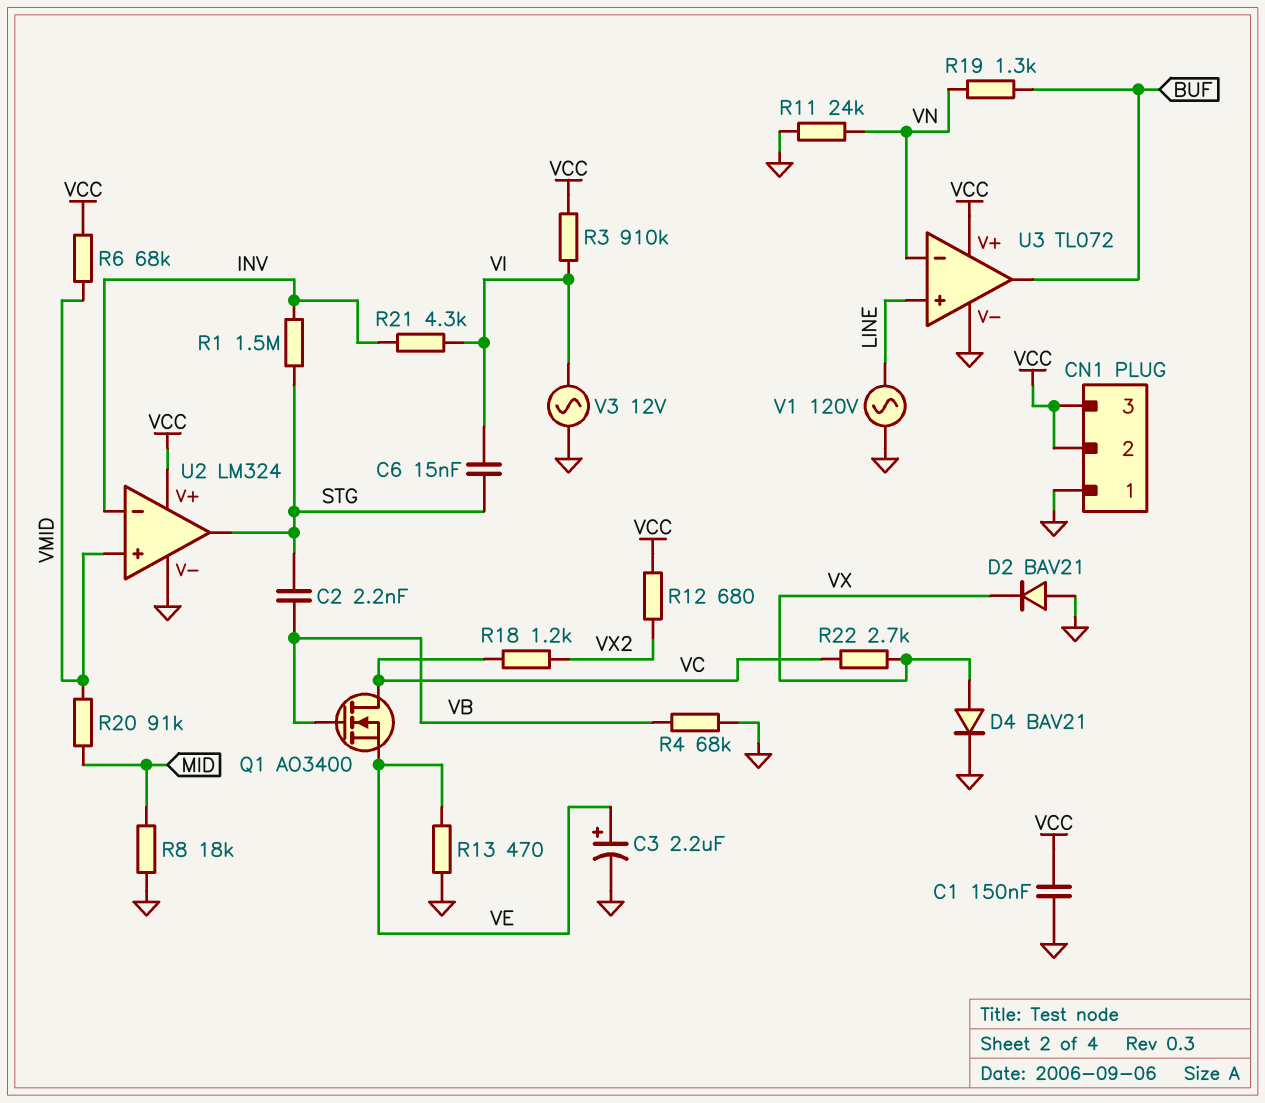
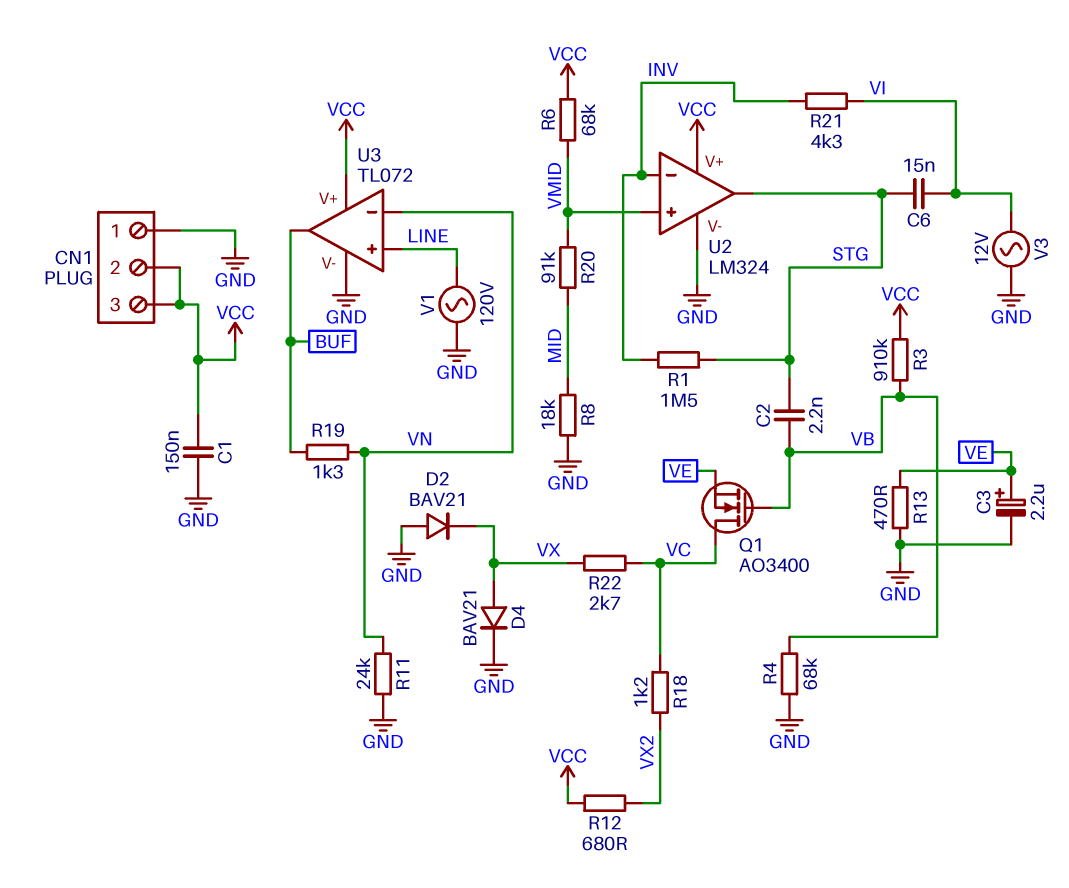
R3: 910k (VCC, VI) -> 910k (VB, VCC)

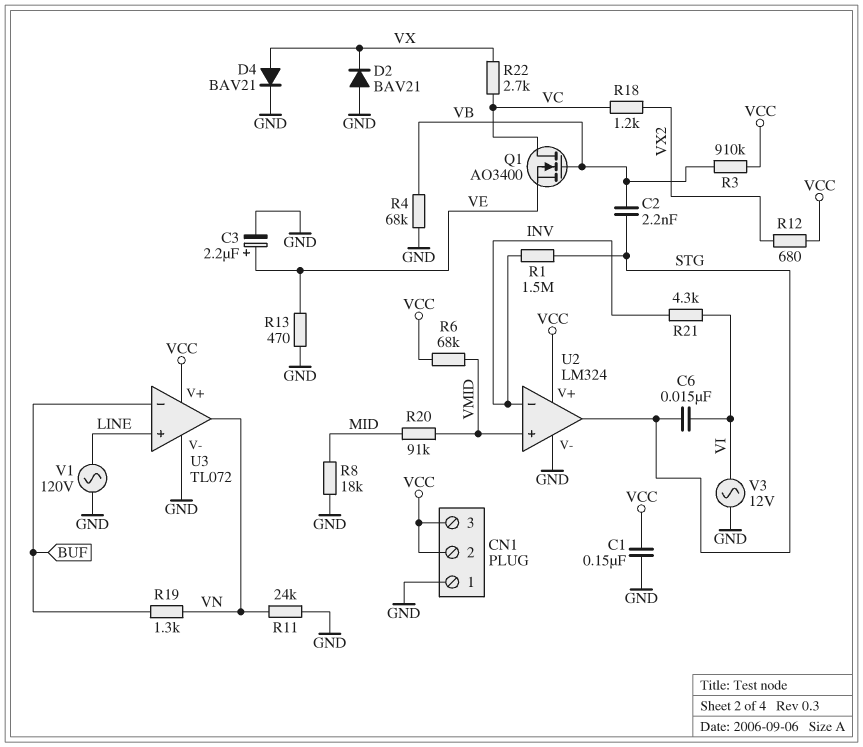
U3 pin in-: VN -> BUF
U3 pin out: BUF -> VN

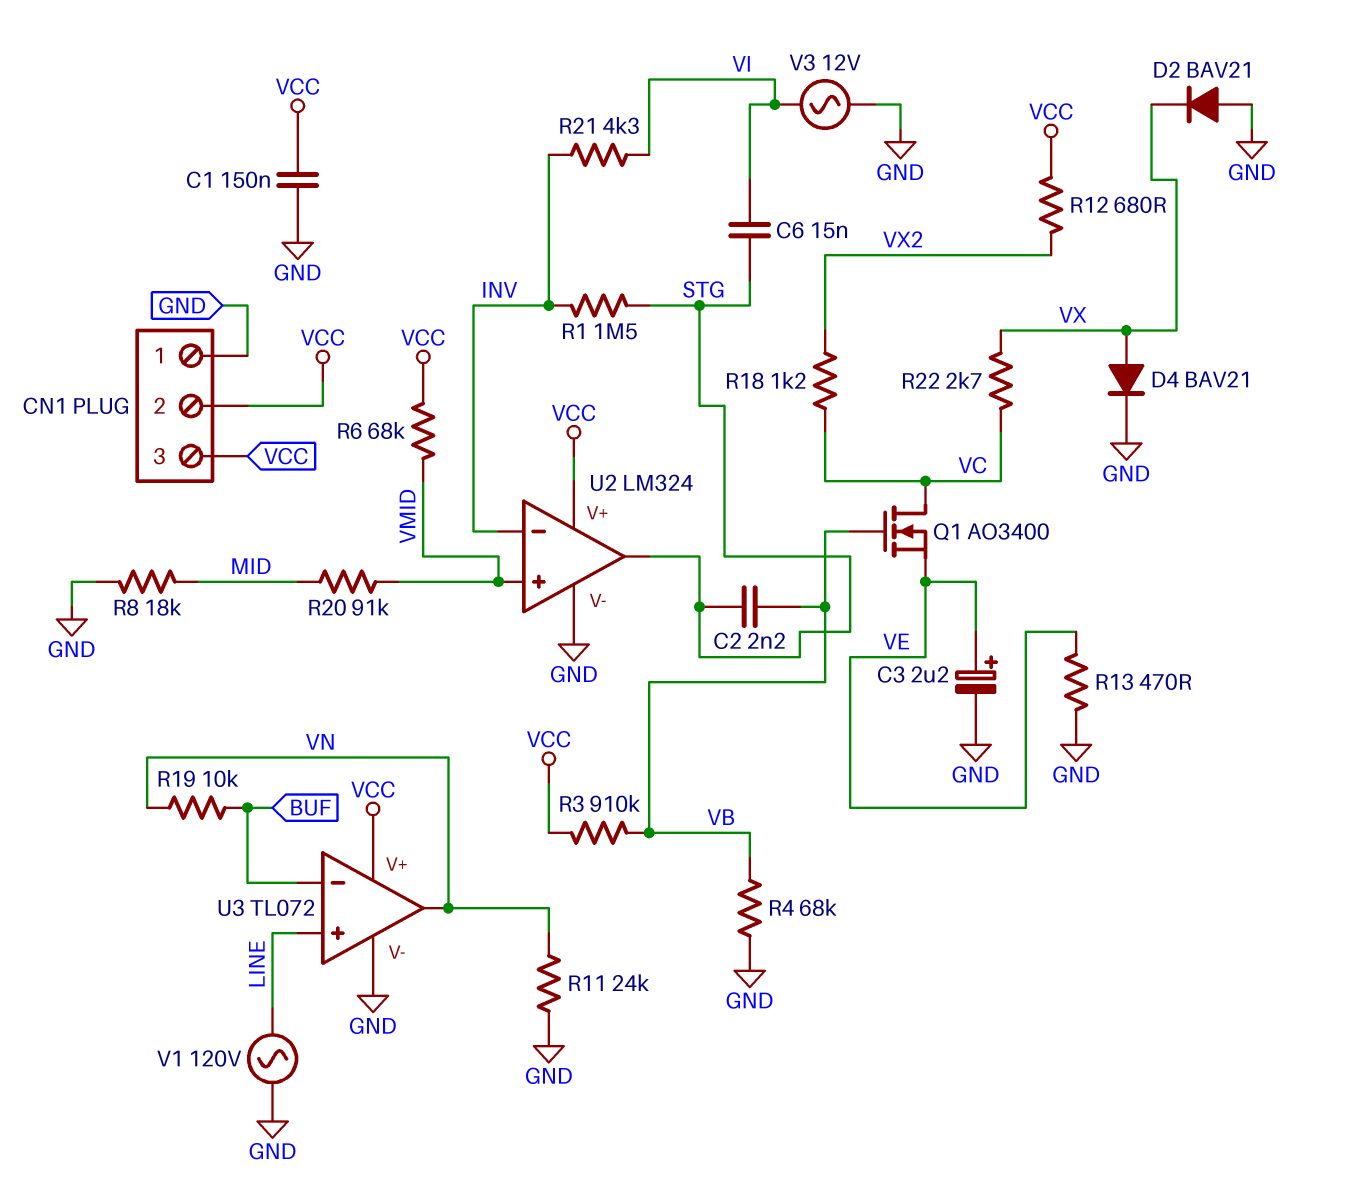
R19: 1.3k (BUF, VN) -> 10k (BUF, VN)

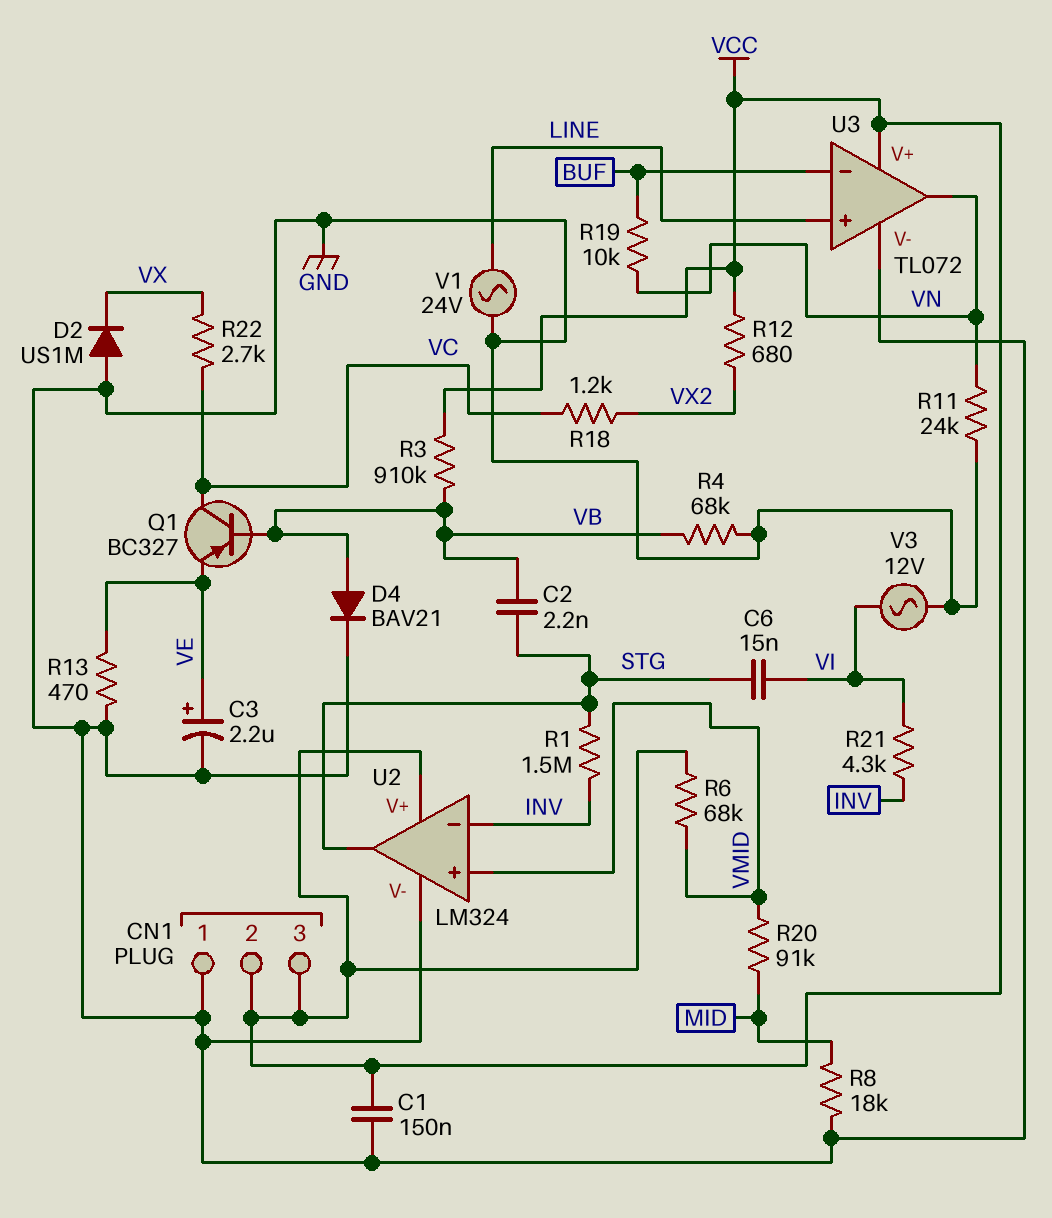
D2: diode BAV21 (A GND, K VX) -> diode US1M (A GND, K VX)
D4: diode BAV21 (A VX, K GND) -> diode BAV21 (A VB, K GND)
Q1: NMOS AO3400 (G VB, D VC, S VE) -> PNP BC327 (B VB, C VC, E VE)
V1: AC 120V (GND, LINE) -> AC 24V (GND, LINE)

